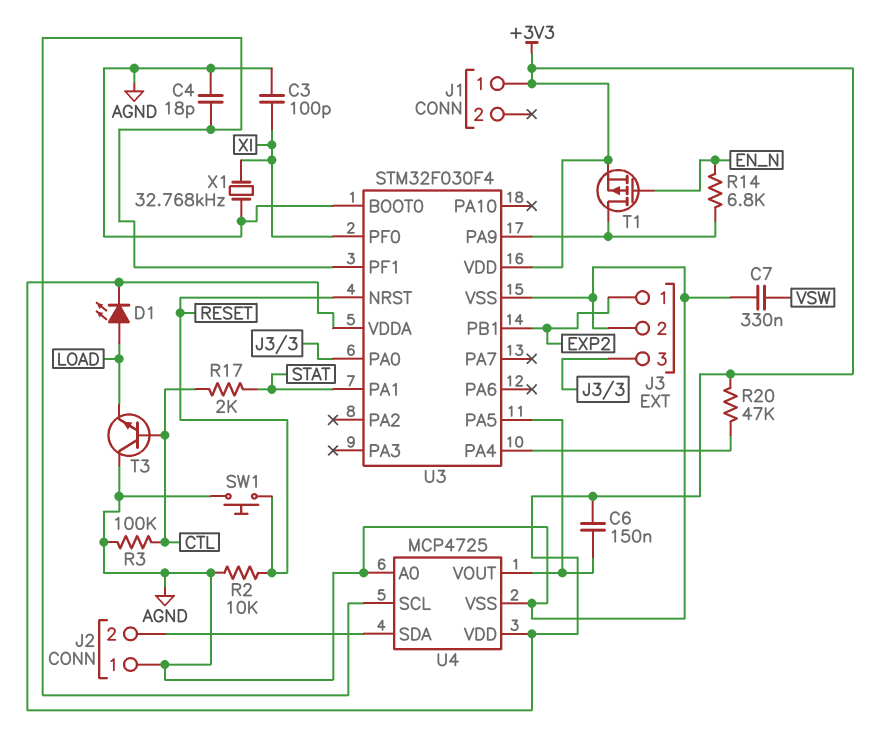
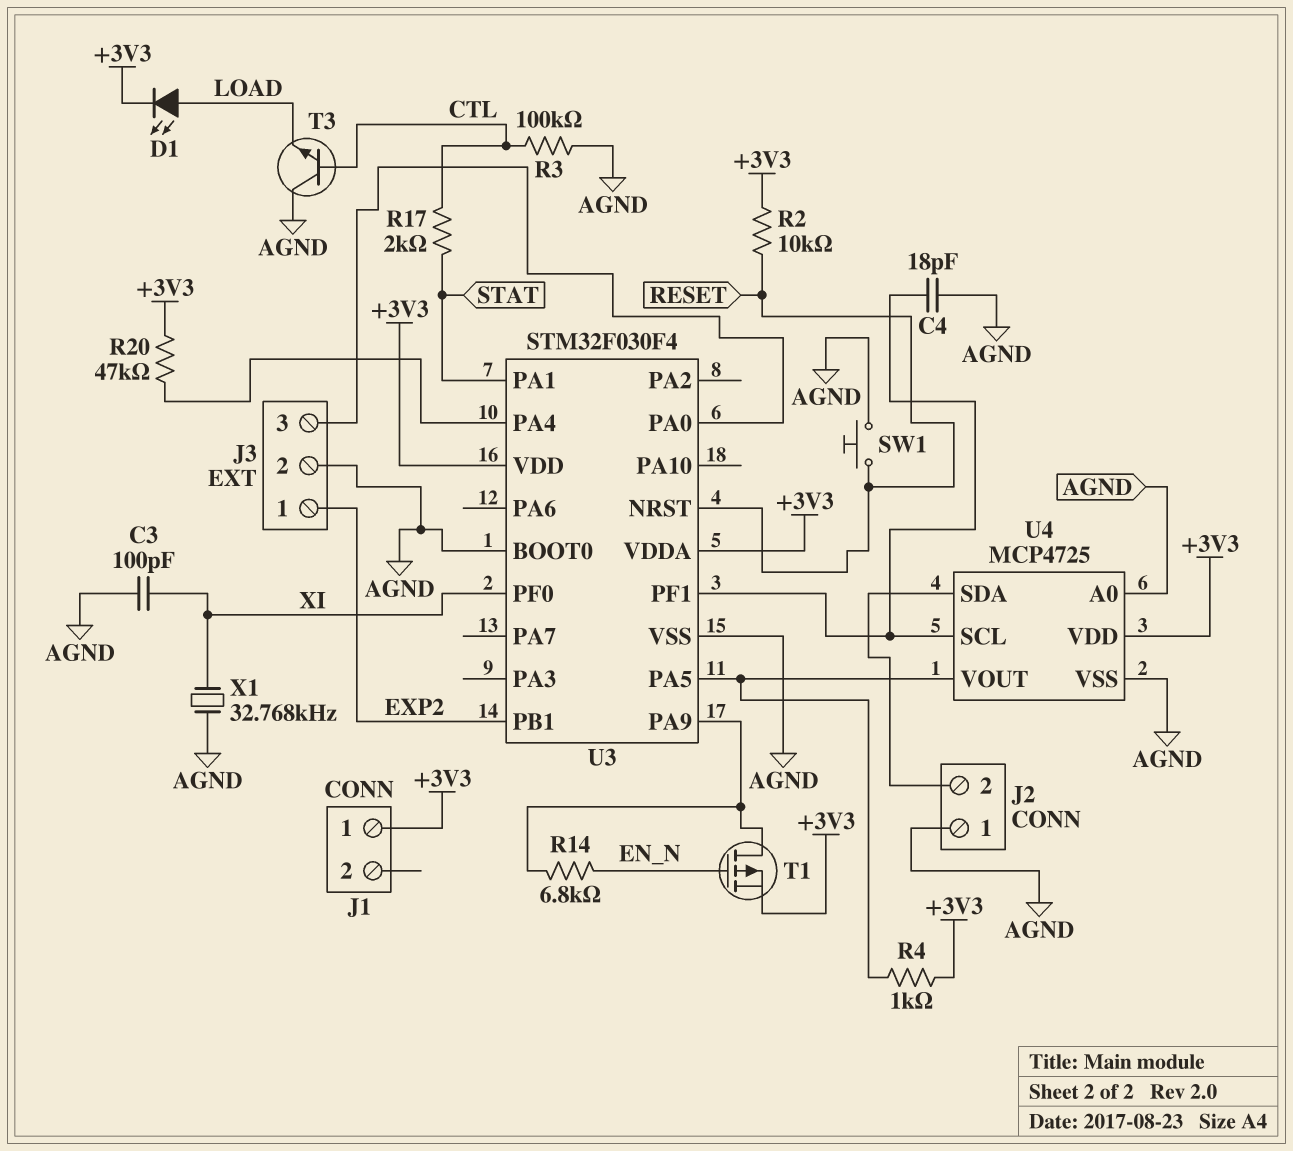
C6: 150nF (+3V3, U3/PA5) -> none
C7: 330nF (AGND, VSW) -> none
R2: 10k (AGND, RESET) -> 10k (+3V3, RESET)
R4: none -> 1k (+3V3, U3/PA5)

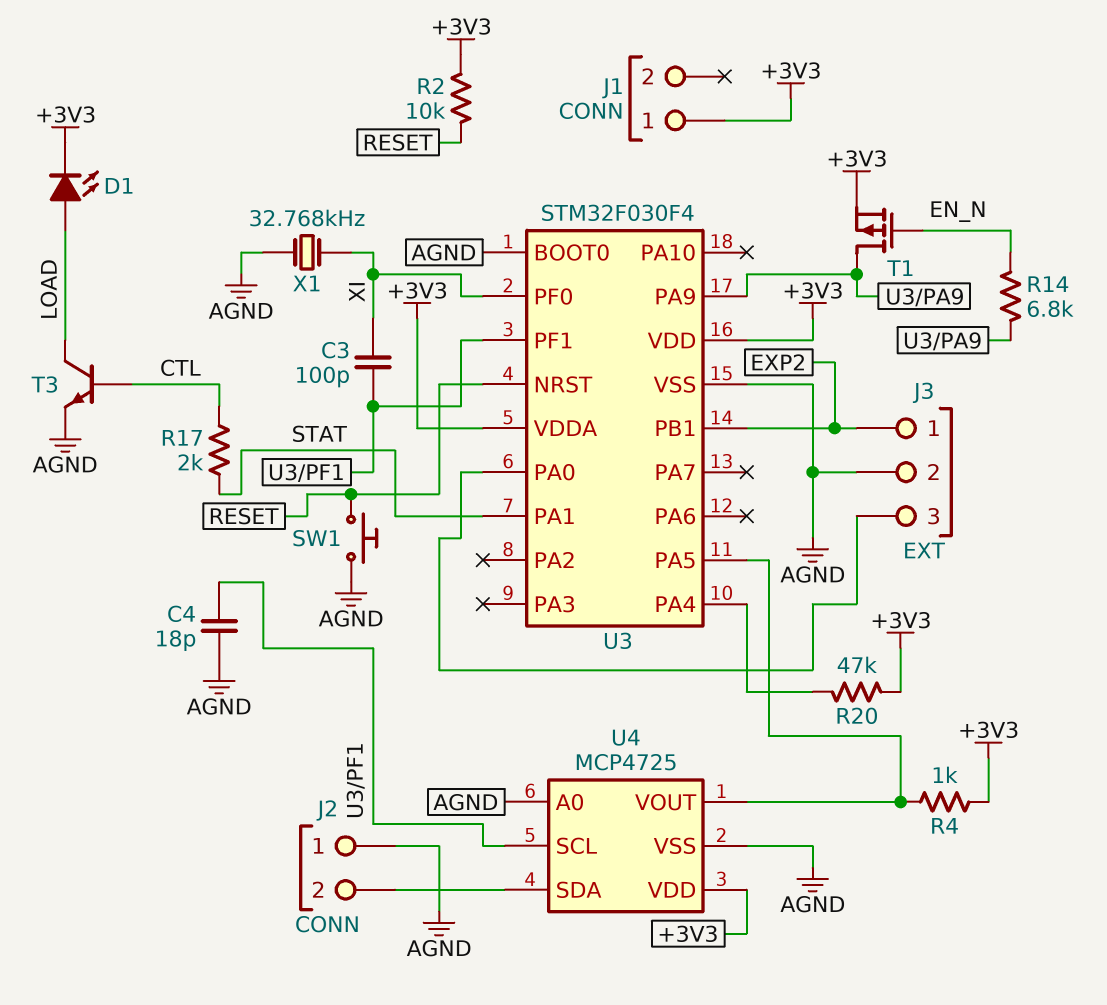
C3: 100pF (AGND, XI) -> 100pF (U3/PF1, XI)
R3: 100k (AGND, CTL) -> none
T3: NPN (B CTL, C AGND, E LOAD) -> NPN (B CTL, C LOAD, E AGND)

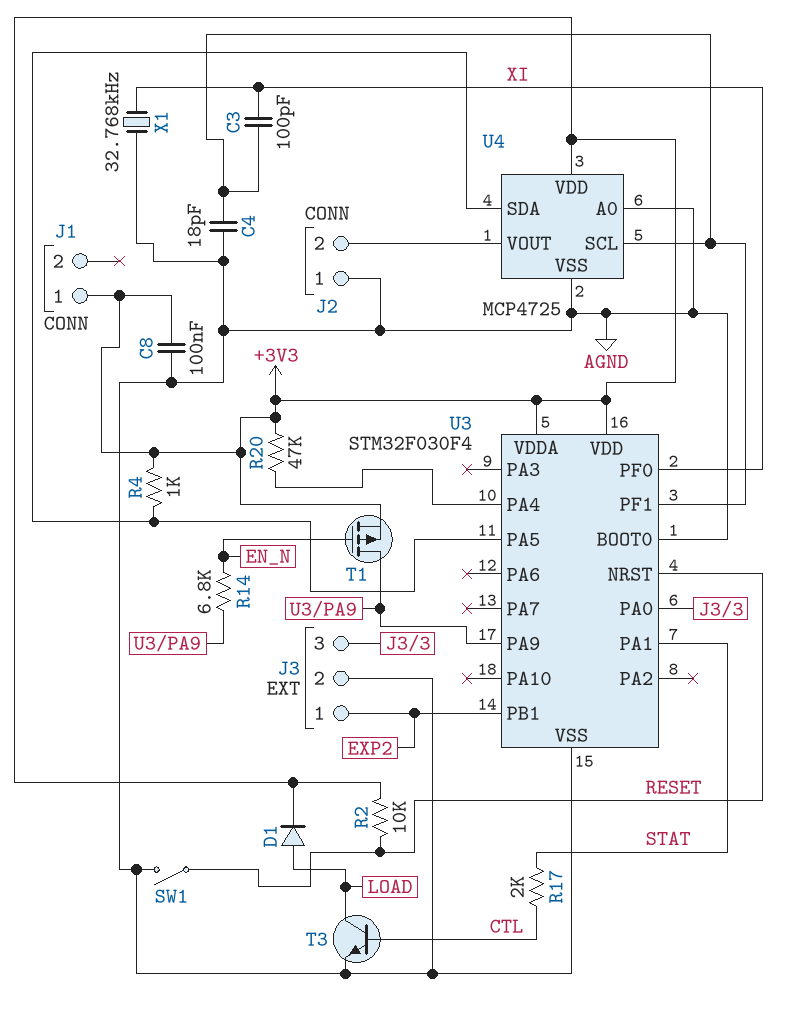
C8: none -> 100nF (+3V3, AGND)
D1: LED (A LOAD, K +3V3) -> diode (A LOAD, K +3V3)
SW1: button (AGND, RESET) -> switch (AGND, RESET)
U4 pin SDA: J2/2 -> U3/PA5
U4 pin VOUT: U3/PA5 -> J2/2

